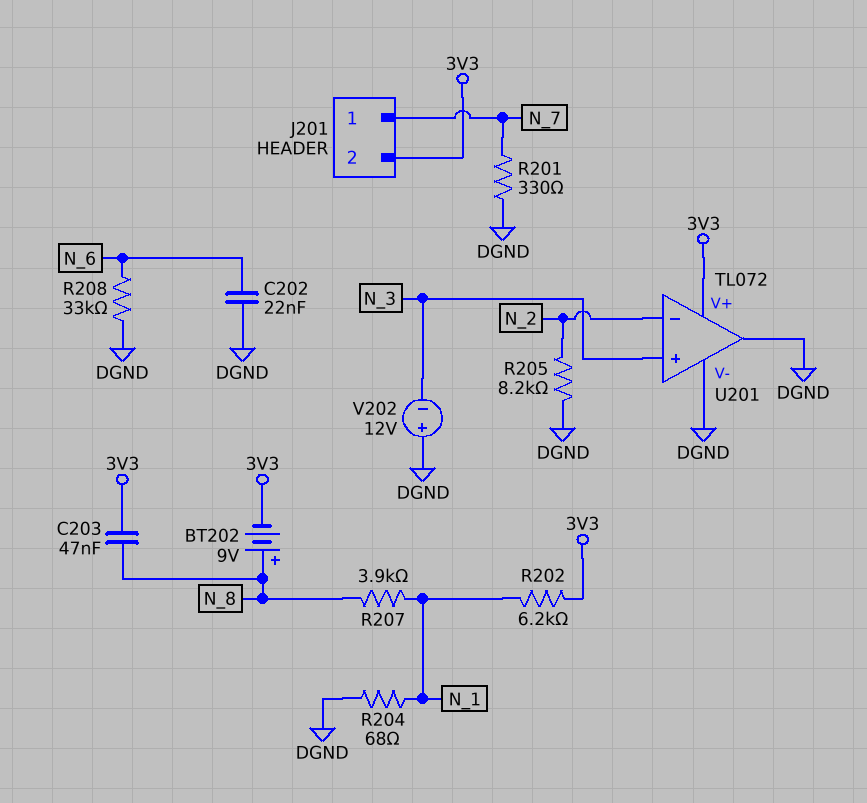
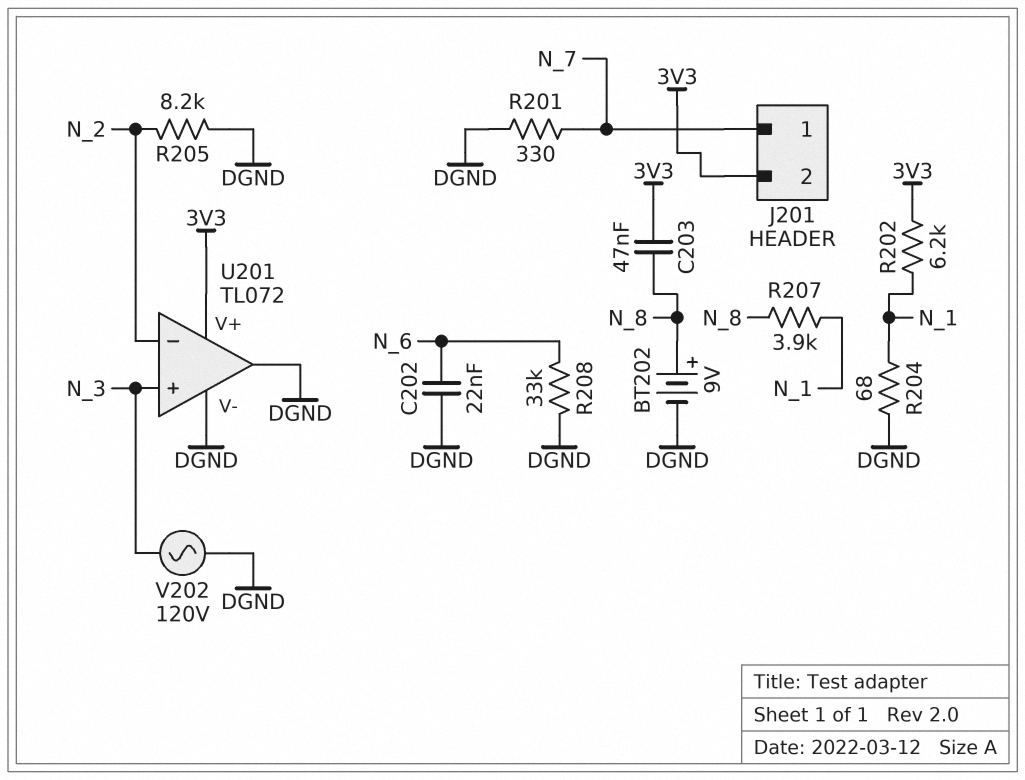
BT202: 9V (plus N_8, minus 3V3) -> 9V (plus N_8, minus DGND)
V202: 12V (plus DGND, minus N_3) -> AC 120V (DGND, N_3)

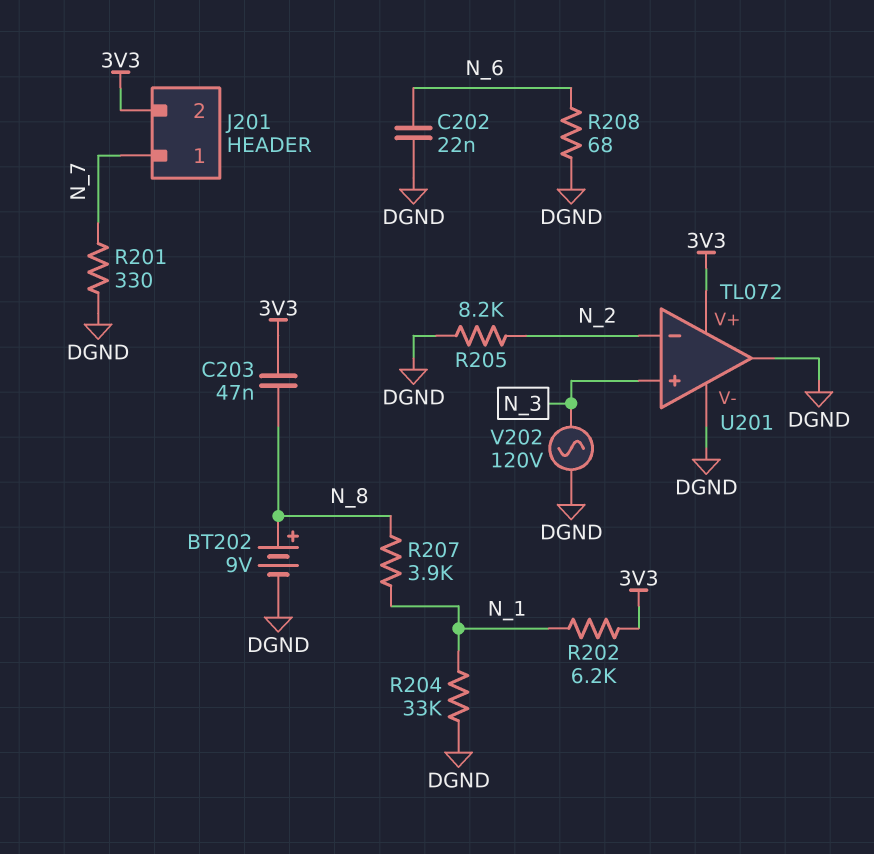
R204: 68 (DGND, N_1) -> 33k (DGND, N_1)
R208: 33k (DGND, N_6) -> 68 (DGND, N_6)

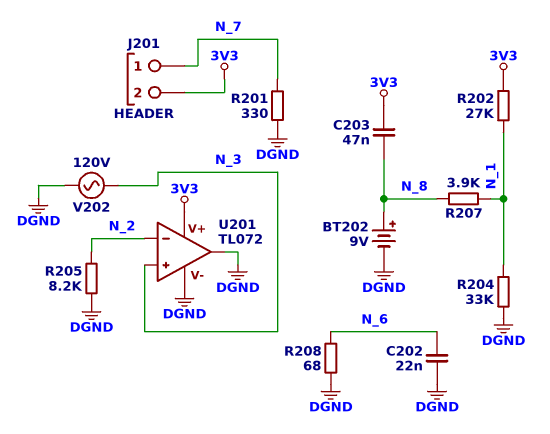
R202: 6.2k (3V3, N_1) -> 27k (3V3, N_1)

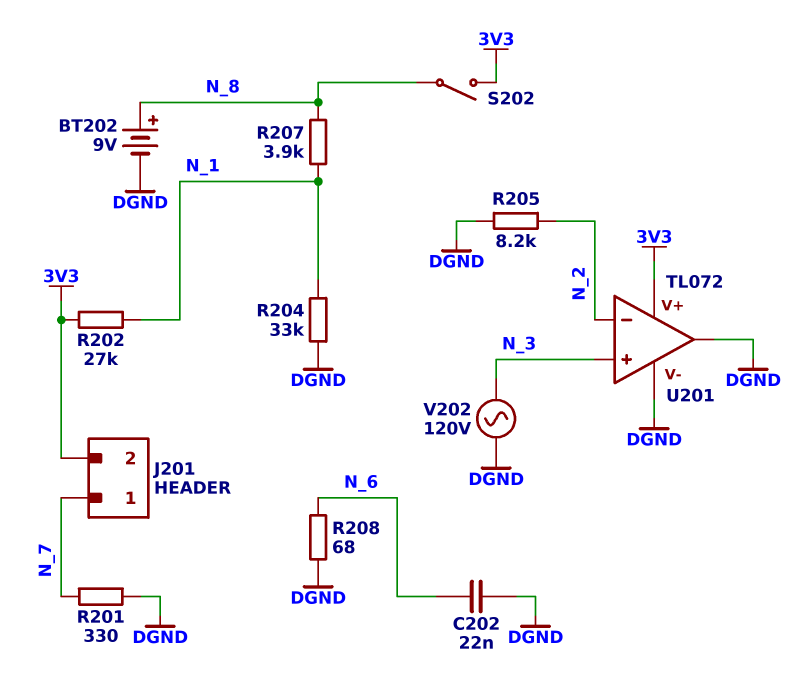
C203: 47nF (3V3, N_8) -> none
S202: none -> switch (3V3, N_8)

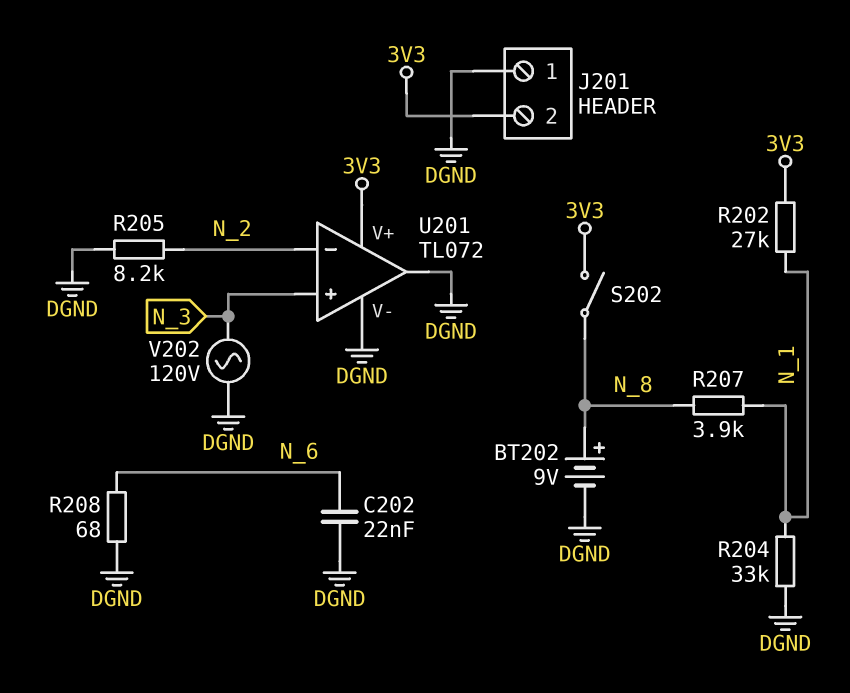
J201 pin 1: N_7 -> DGND
R201: 330 (DGND, N_7) -> none

